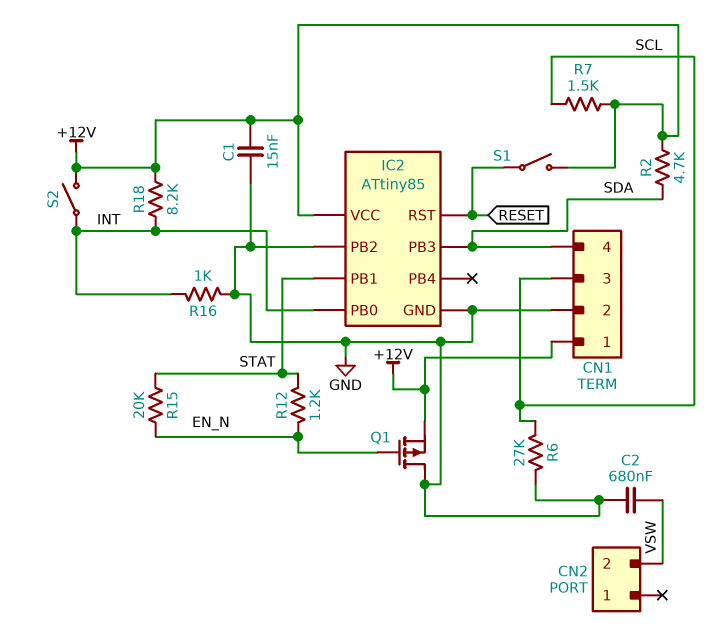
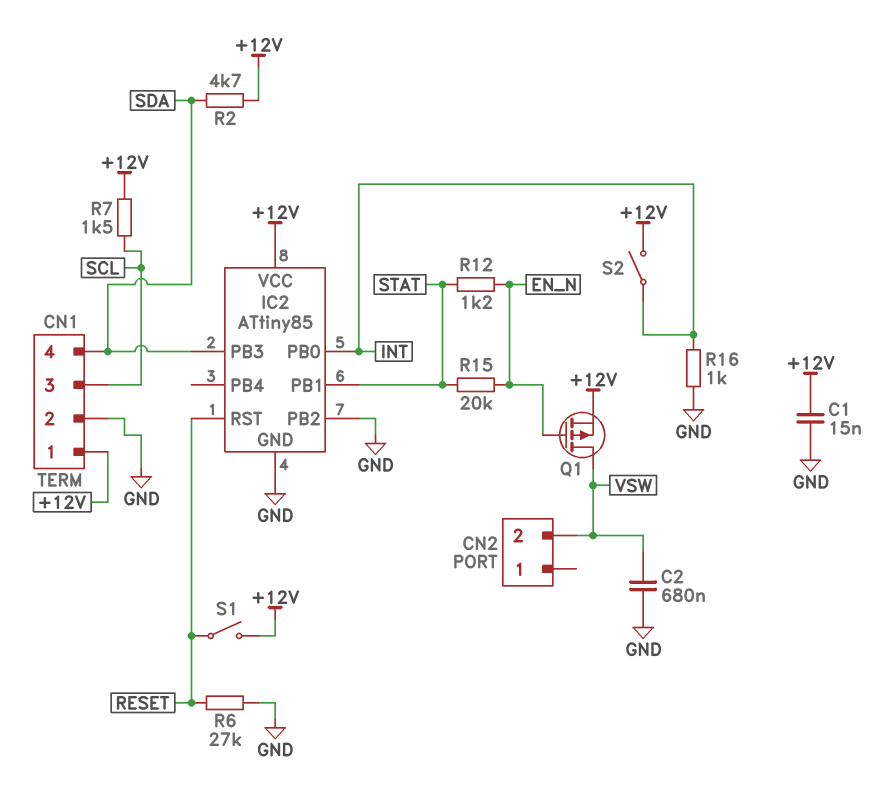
Q1: PMOS (G EN_N, D GND, S +12V) -> PMOS (G EN_N, D VSW, S +12V)
R6: 27k (GND, SCL) -> 27k (GND, RESET)
R18: 8.2k (+12V, INT) -> none

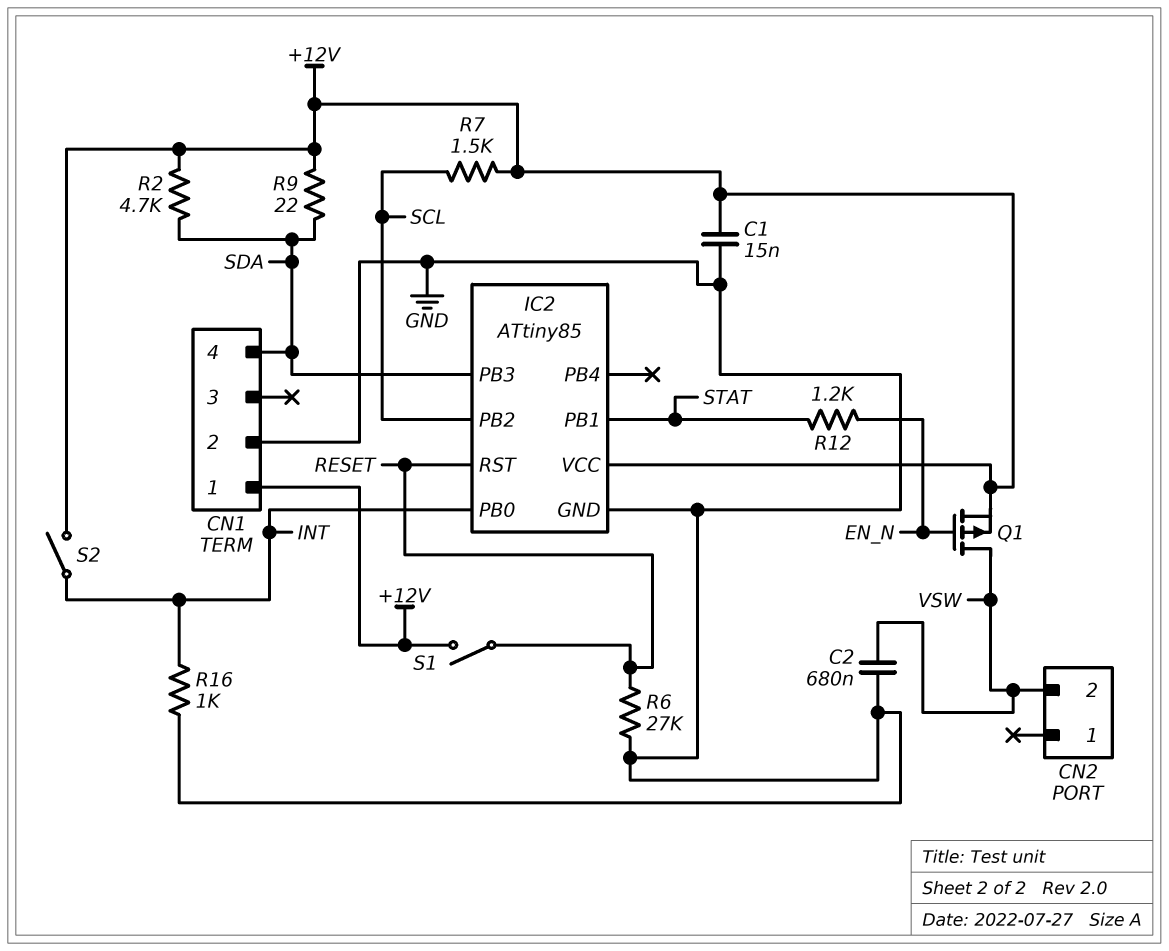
CN1 pin 3: SCL -> none
IC2 pin PB2: GND -> SCL
R9: none -> 22 (+12V, SDA)
R15: 20k (EN_N, STAT) -> none

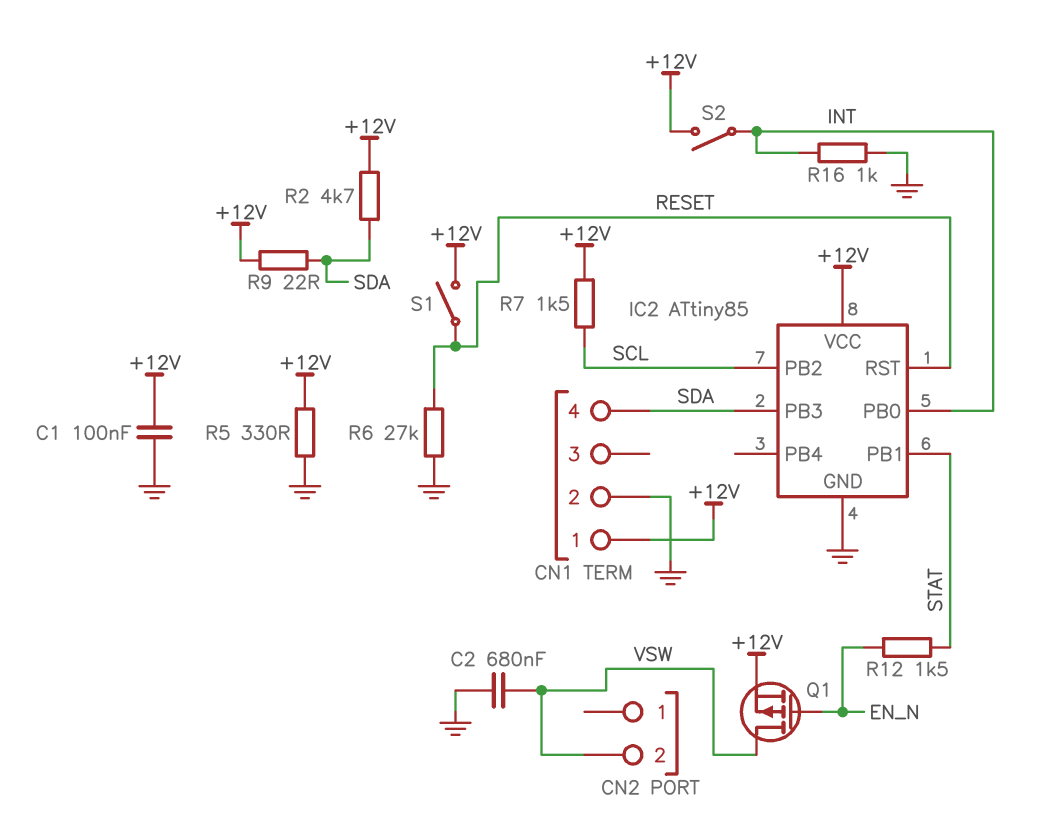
C1: 15nF (+12V, GND) -> 100nF (+12V, GND)
R5: none -> 330 (+12V, GND)
R12: 1.2k (EN_N, STAT) -> 1.5k (EN_N, STAT)

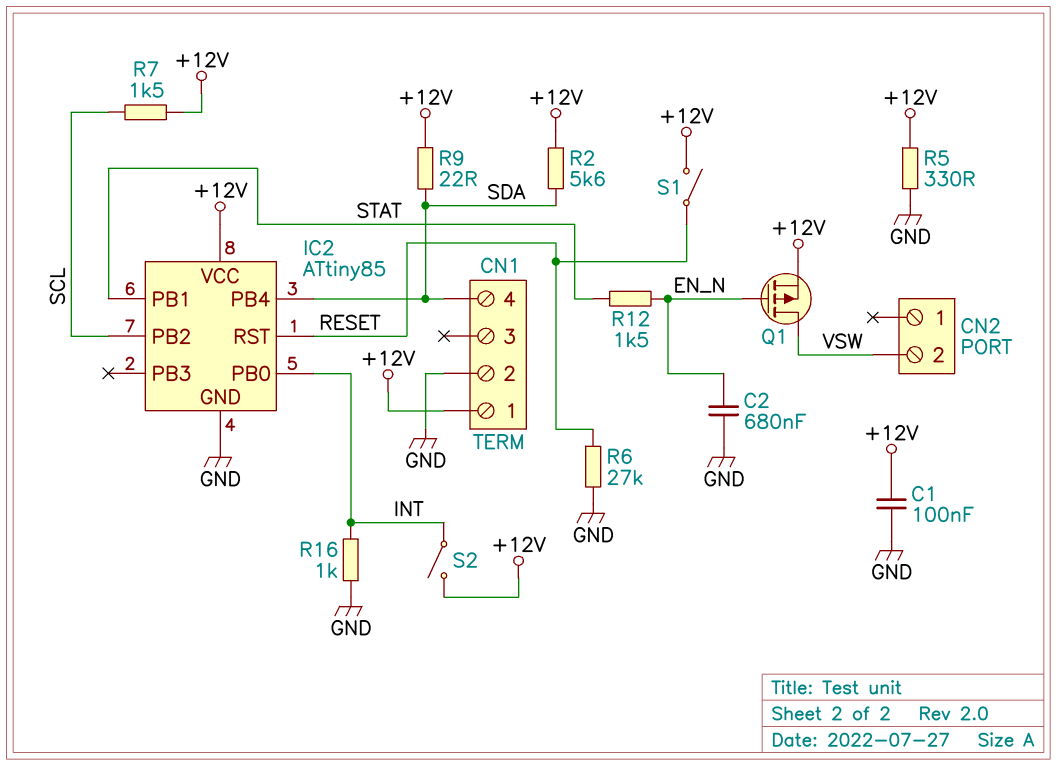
C2: 680nF (GND, VSW) -> 680nF (EN_N, GND)
IC2 pin PB3: SDA -> none
IC2 pin PB4: none -> SDA
R2: 4.7k (+12V, SDA) -> 5.6k (+12V, SDA)

